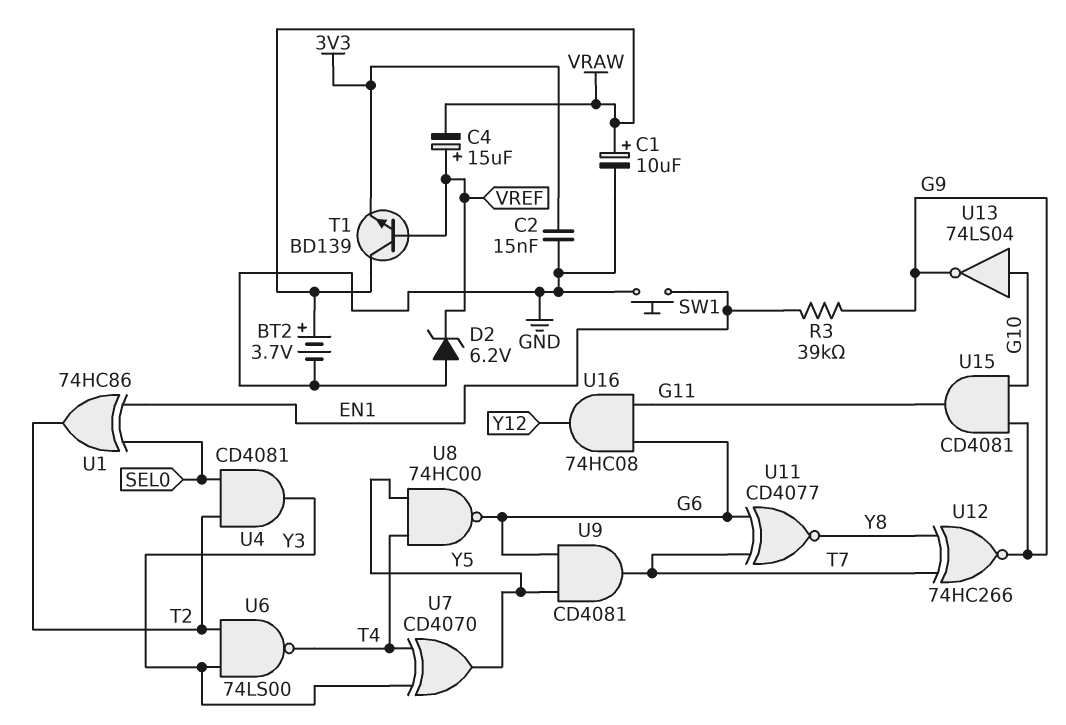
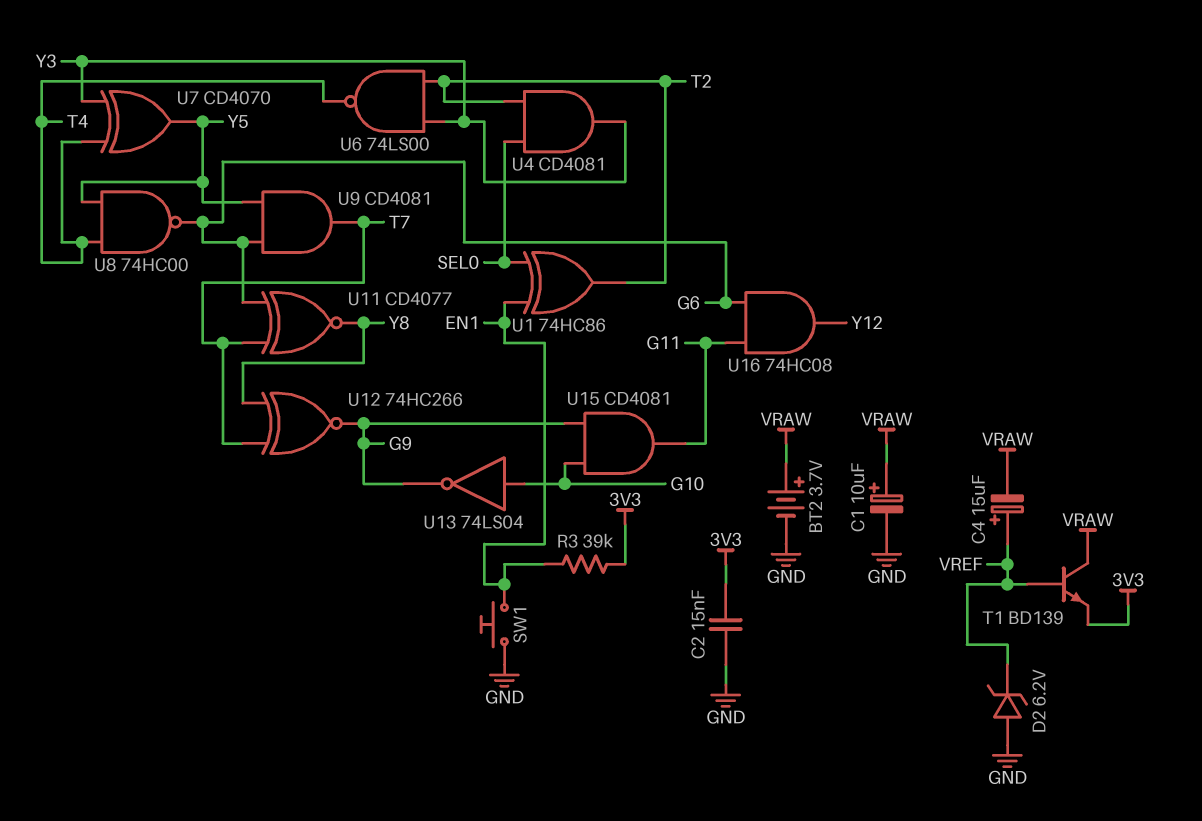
R3: 39k (EN1, G9) -> 39k (3V3, EN1)

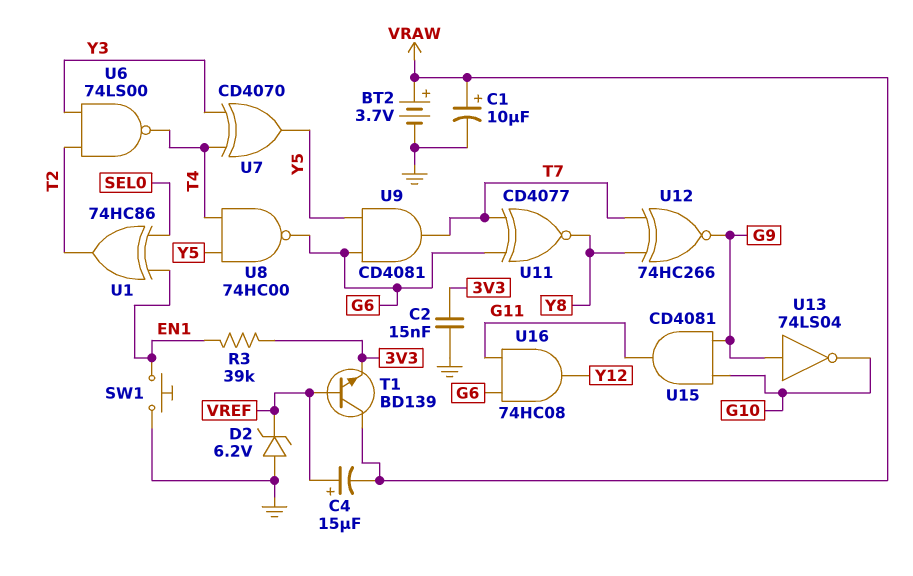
U4: AND CD4081 (in SEL0, in T2, out Y3) -> none
U13: NOT 74LS04 (in G10, out G9) -> NOT 74LS04 (in G9, out G10)

